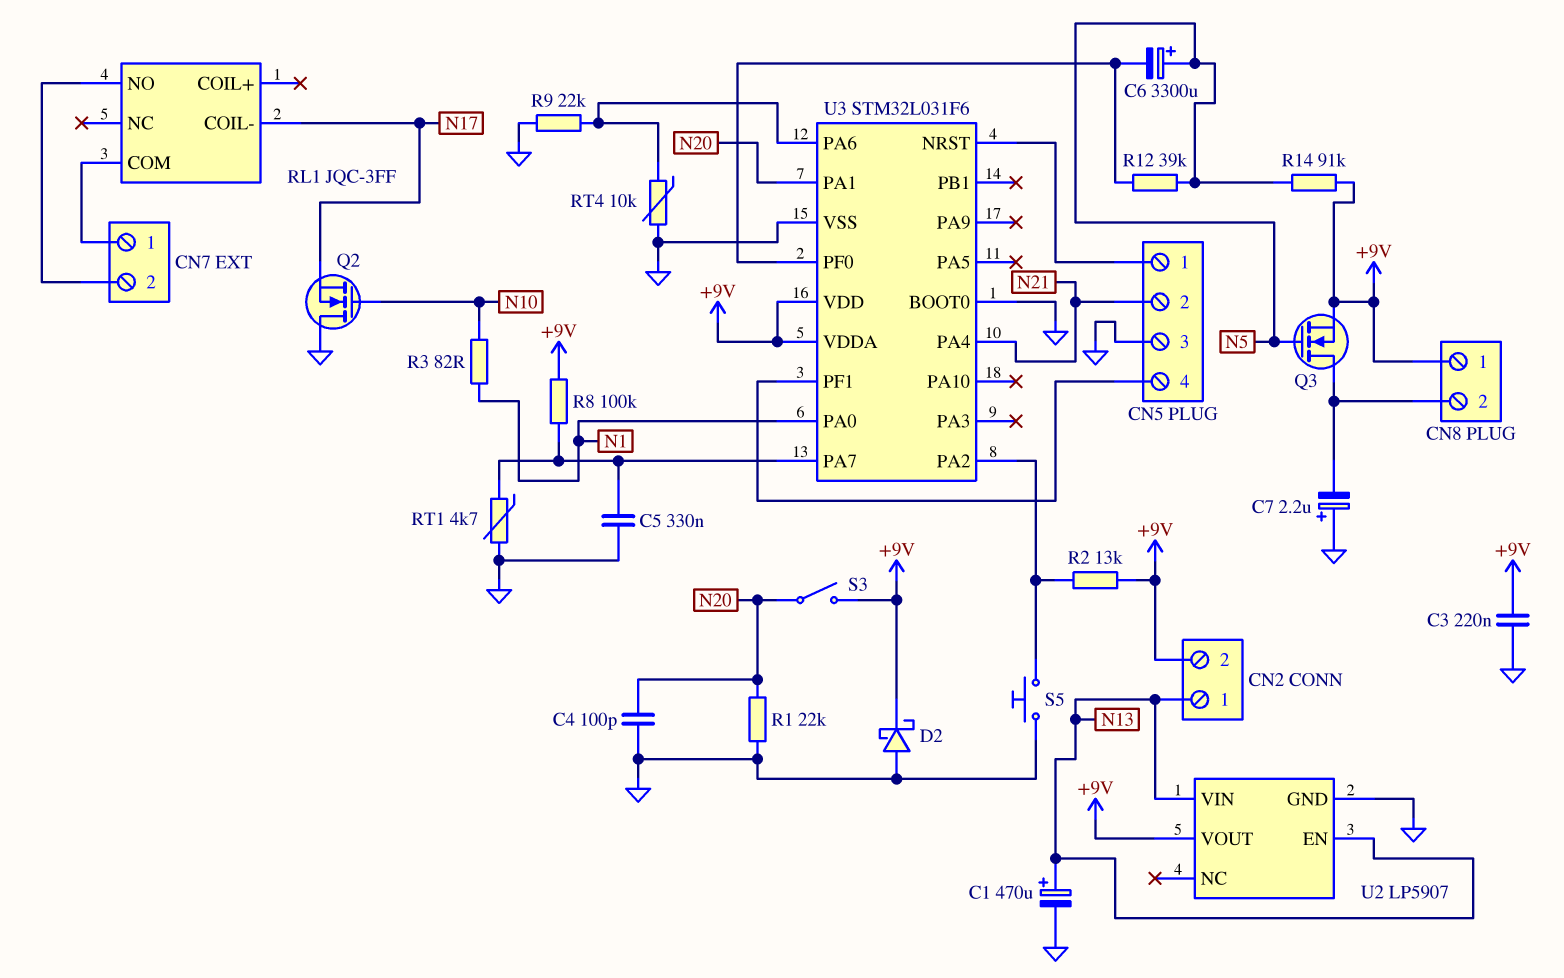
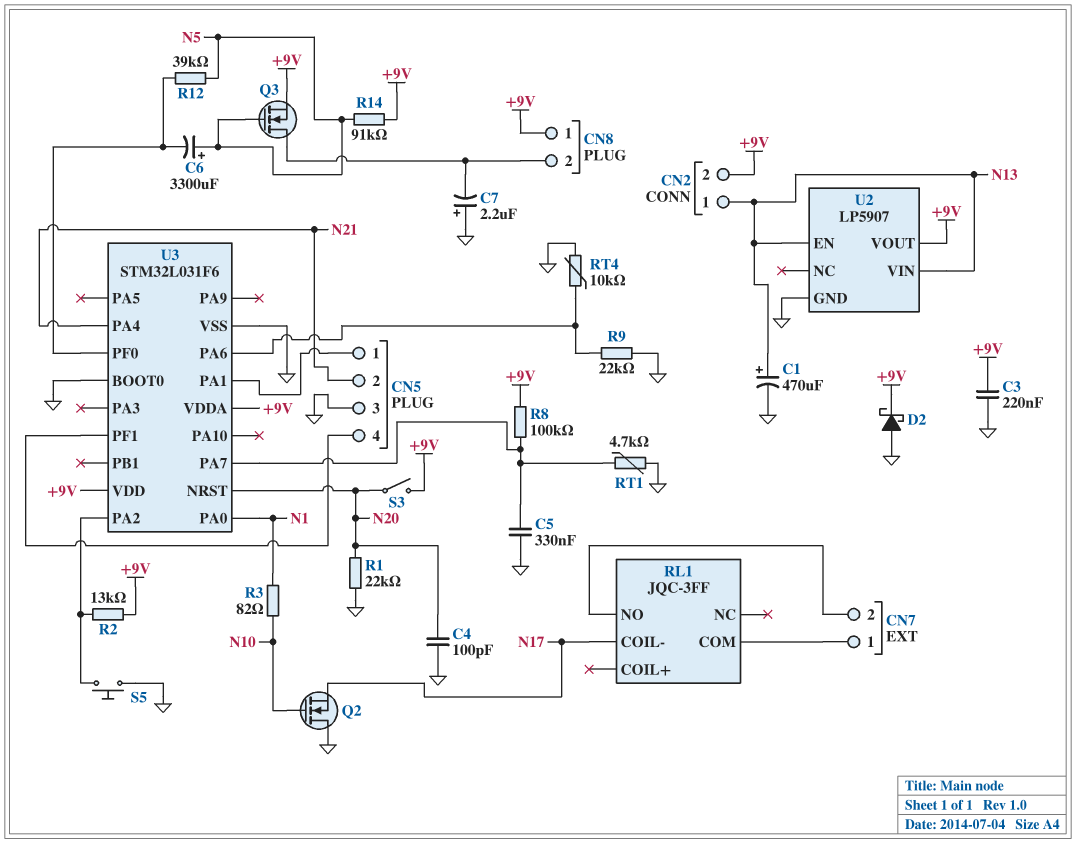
U3 pin NRST: CN5/1 -> N20
U3 pin PA1: N20 -> CN5/1

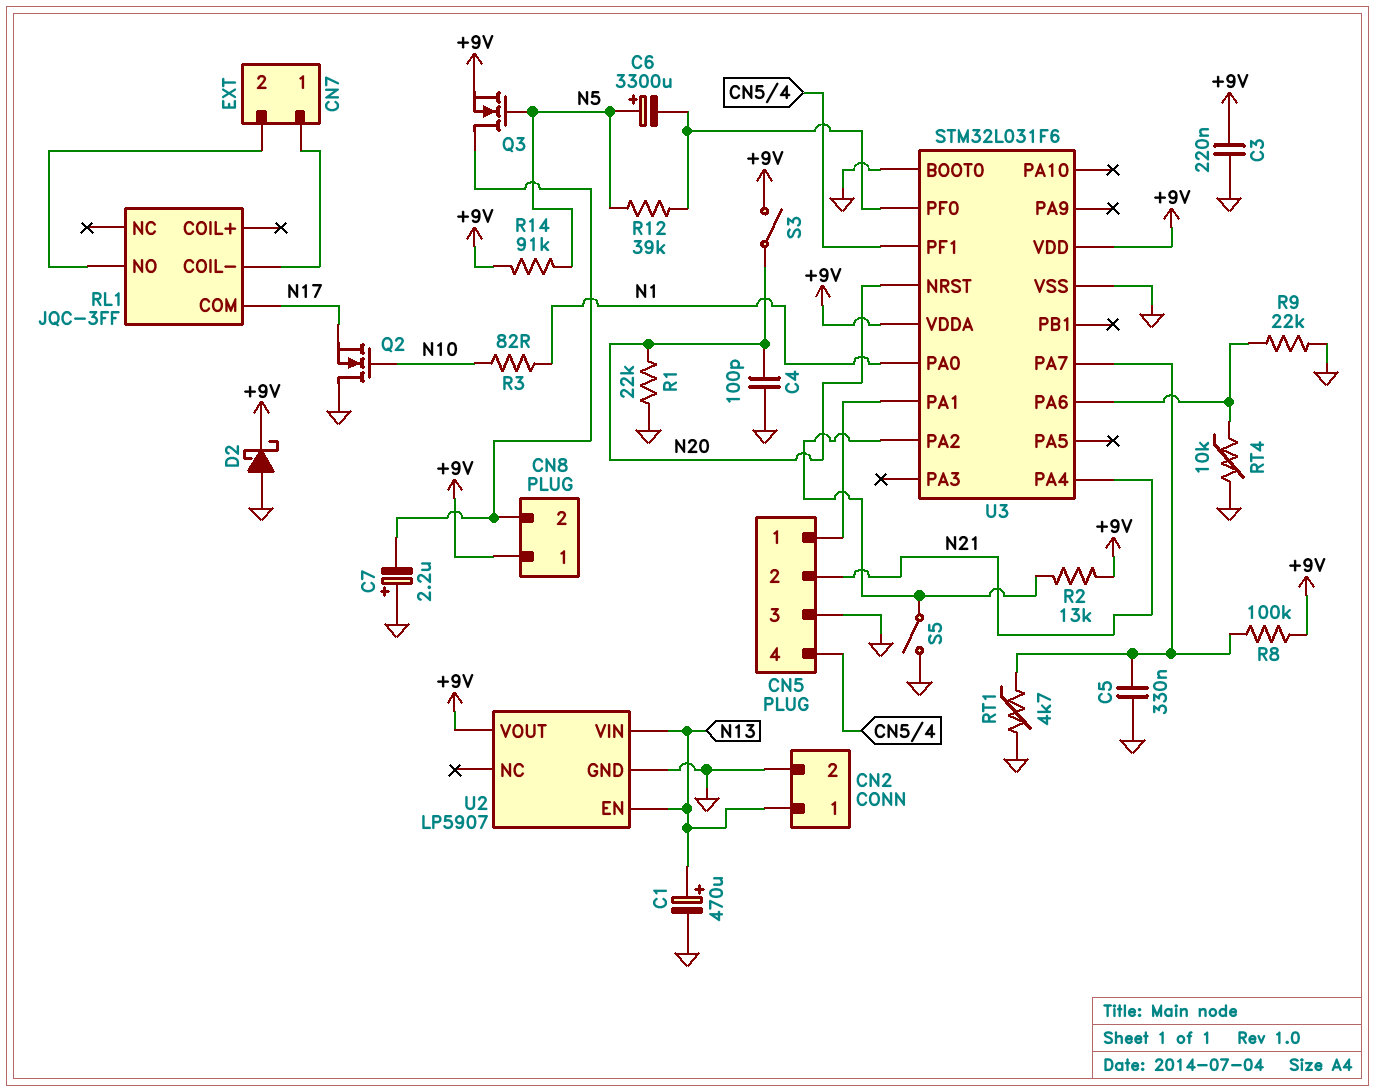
CN2 pin 2: +9V -> GND
RL1 pin COIL-: N17 -> CN7/1
RL1 pin COM: CN7/1 -> N17
S5: button (GND, U3/PA2) -> switch (GND, U3/PA2)

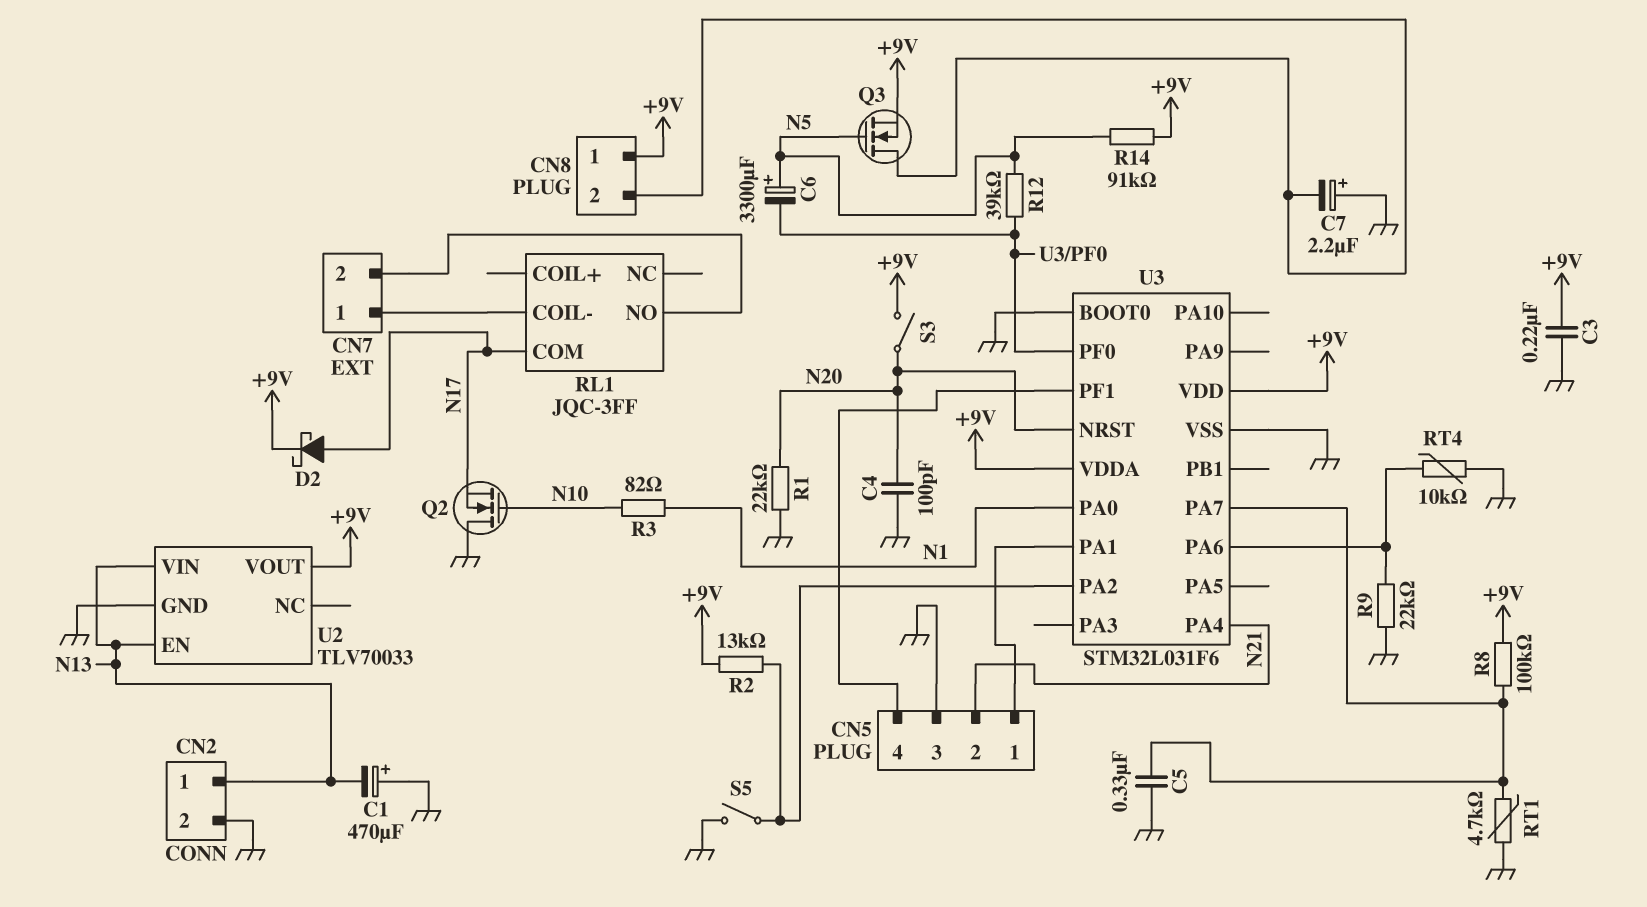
C1: 470uF (plus N13, minus GND) -> 470uF (plus GND, minus N13)
D2: schottky (A GND, K +9V) -> schottky (A N17, K +9V)
U2: LP5907 -> TLV70033

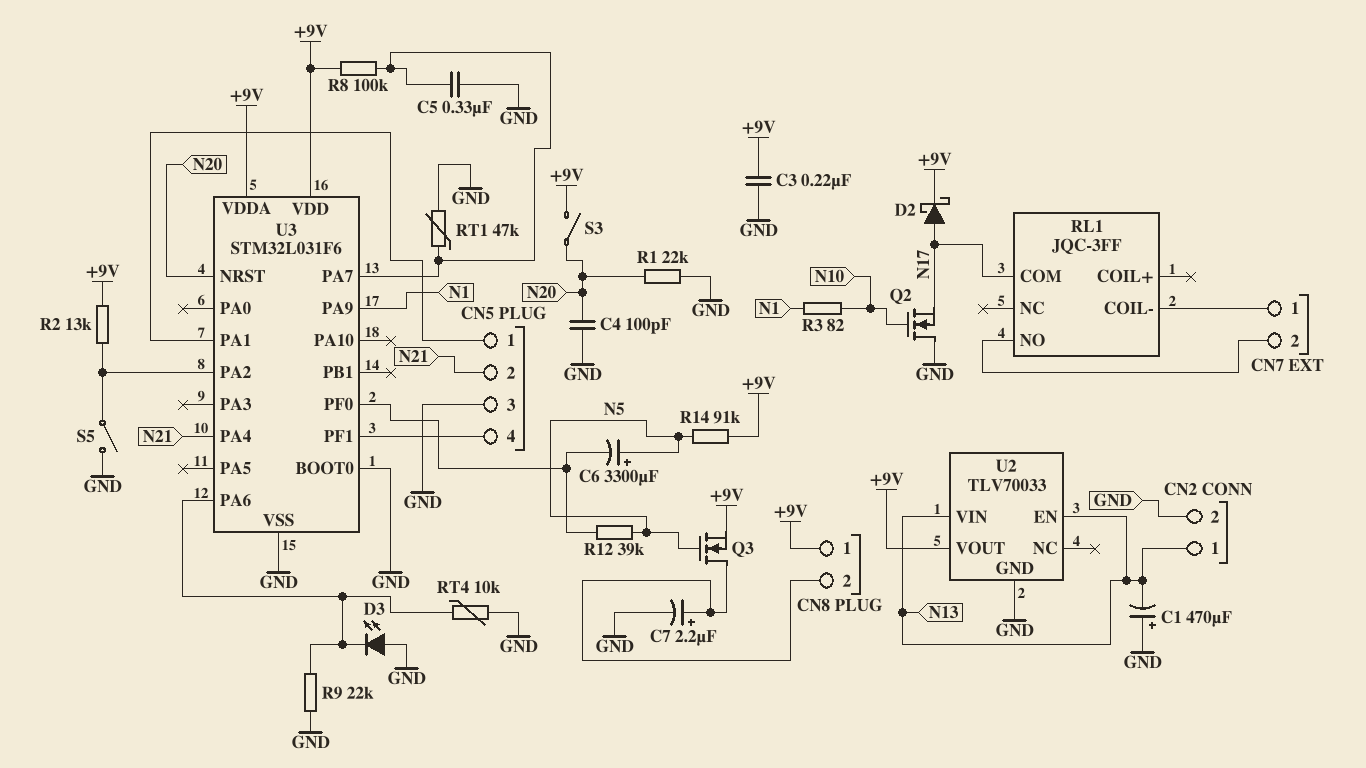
C7: 2.2uF (plus GND, minus CN8/2) -> 2.2uF (plus CN8/2, minus GND)
D3: none -> LED (A GND, K U3/PA6)
RT1: 4.7k (GND, U3/PA7) -> 47k (GND, U3/PA7)
U3 pin PA0: N1 -> none
U3 pin PA9: none -> N1

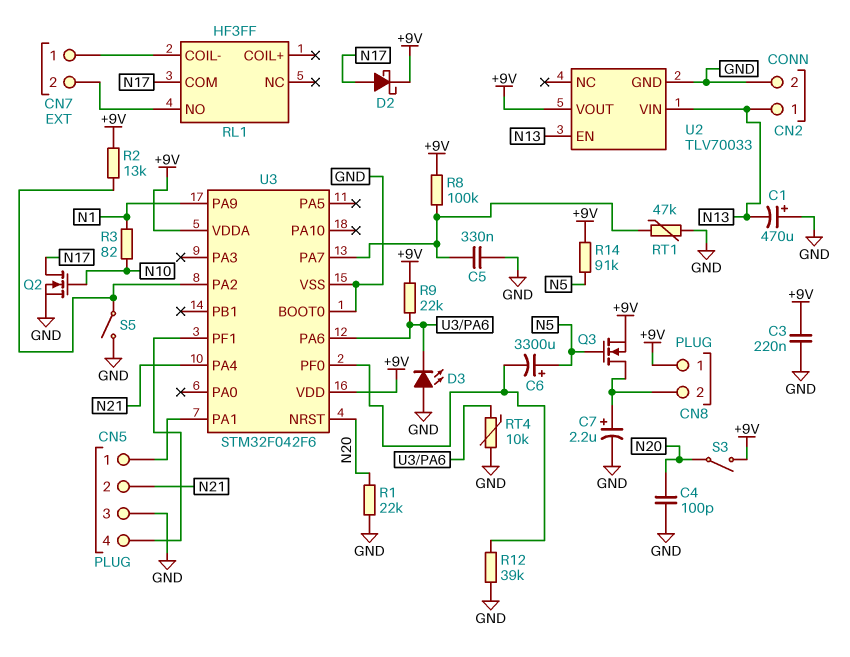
Q2: NMOS (G N10, D GND, S N17) -> NMOS (G N10, D N17, S GND)
R9: 22k (GND, U3/PA6) -> 22k (+9V, U3/PA6)
R12: 39k (N5, U3/PF0) -> 39k (GND, U3/PF0)
RL1: JQC-3FF -> HF3FF
U3: STM32L031F6 -> STM32F042F6

